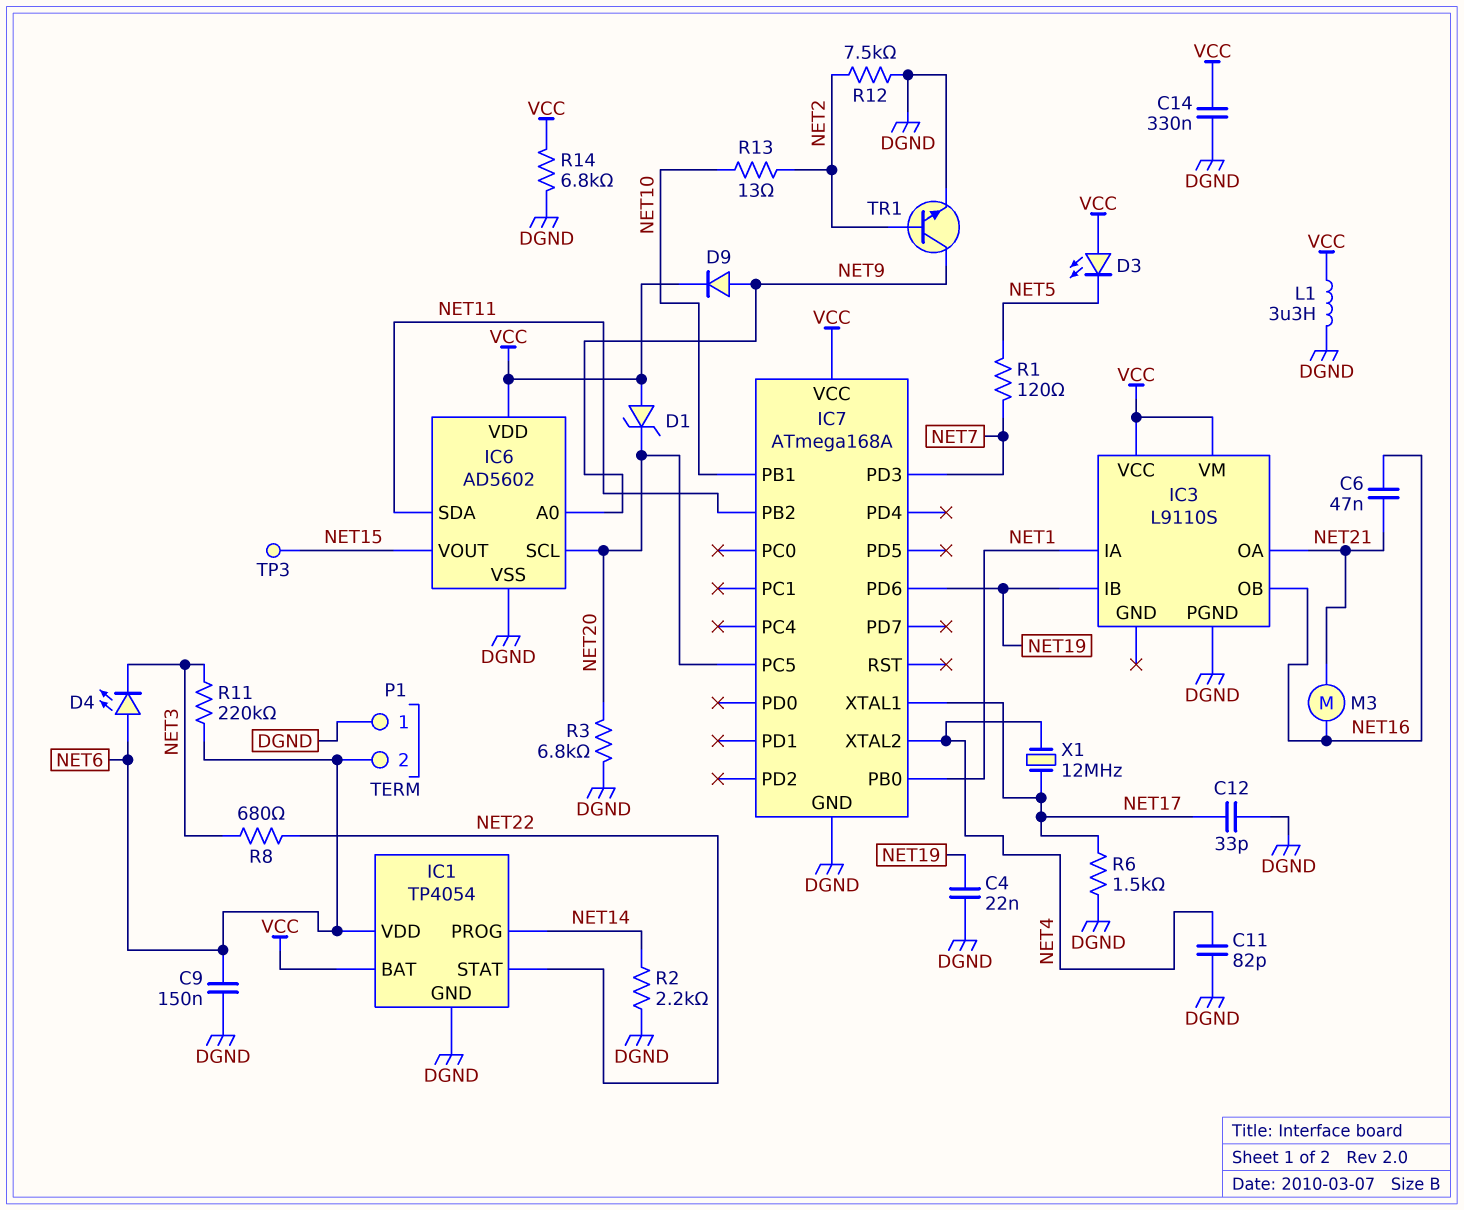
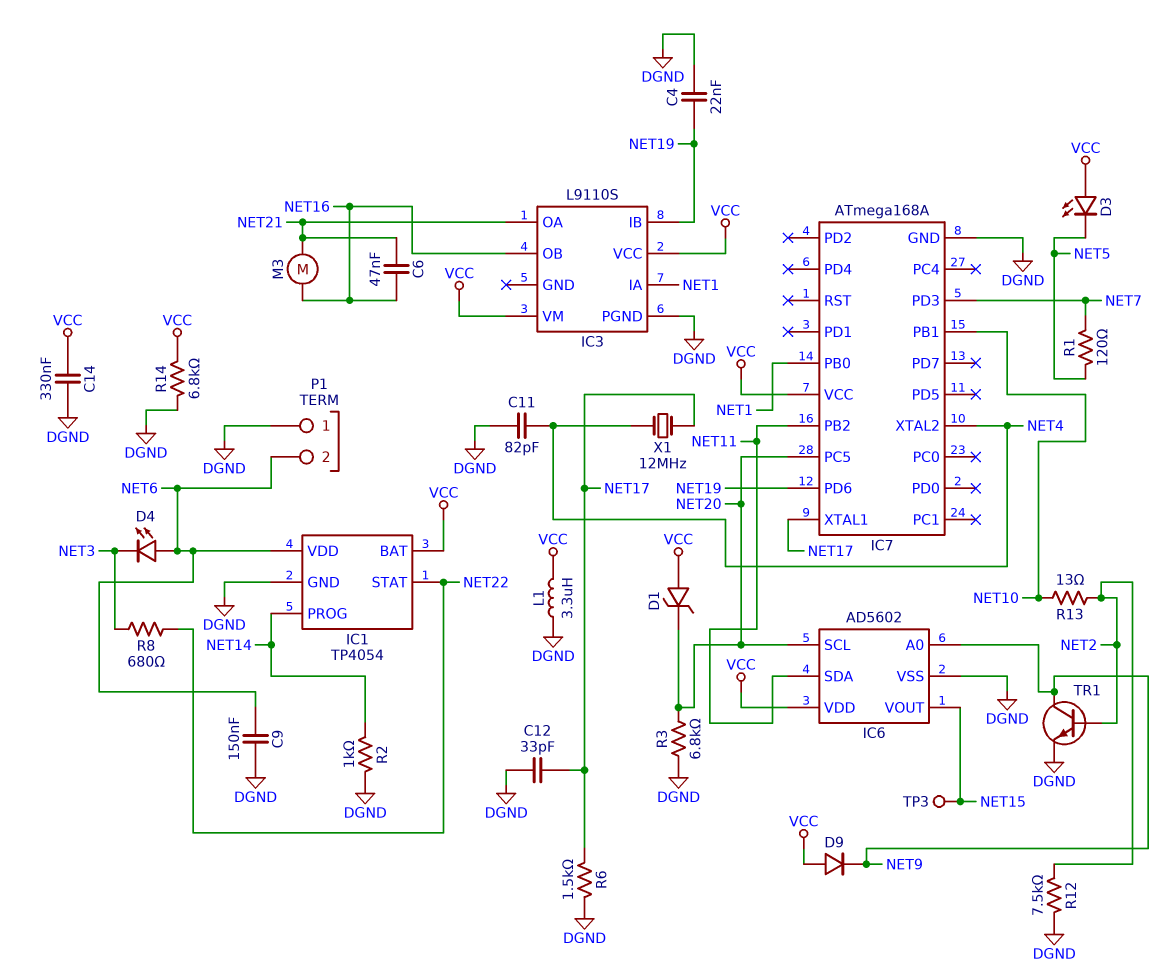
D9: diode (A NET9, K VCC) -> diode (A VCC, K NET9)
R2: 2.2k (DGND, NET14) -> 1k (DGND, NET14)
R11: 220k (NET3, NET6) -> none

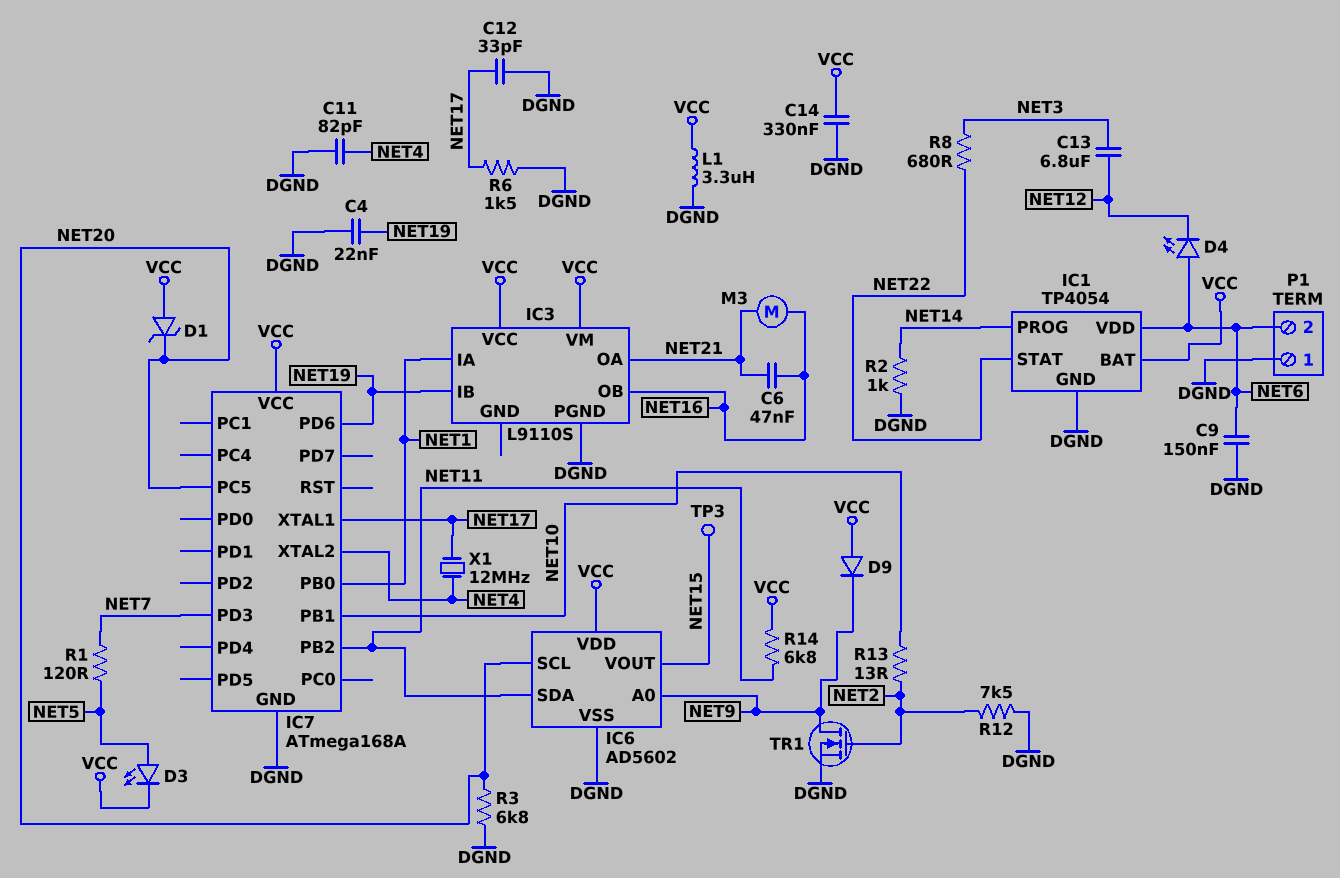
C13: none -> 6.8uF (NET3, NET12)
D3: LED (A VCC, K NET5) -> LED (A NET5, K VCC)
D4: LED (A NET6, K NET3) -> LED (A NET6, K NET12)
R14: 6.8k (DGND, VCC) -> 6.8k (NET11, VCC)
TR1: NPN (B NET2, C NET9, E DGND) -> NMOS (G NET2, D NET9, S DGND)

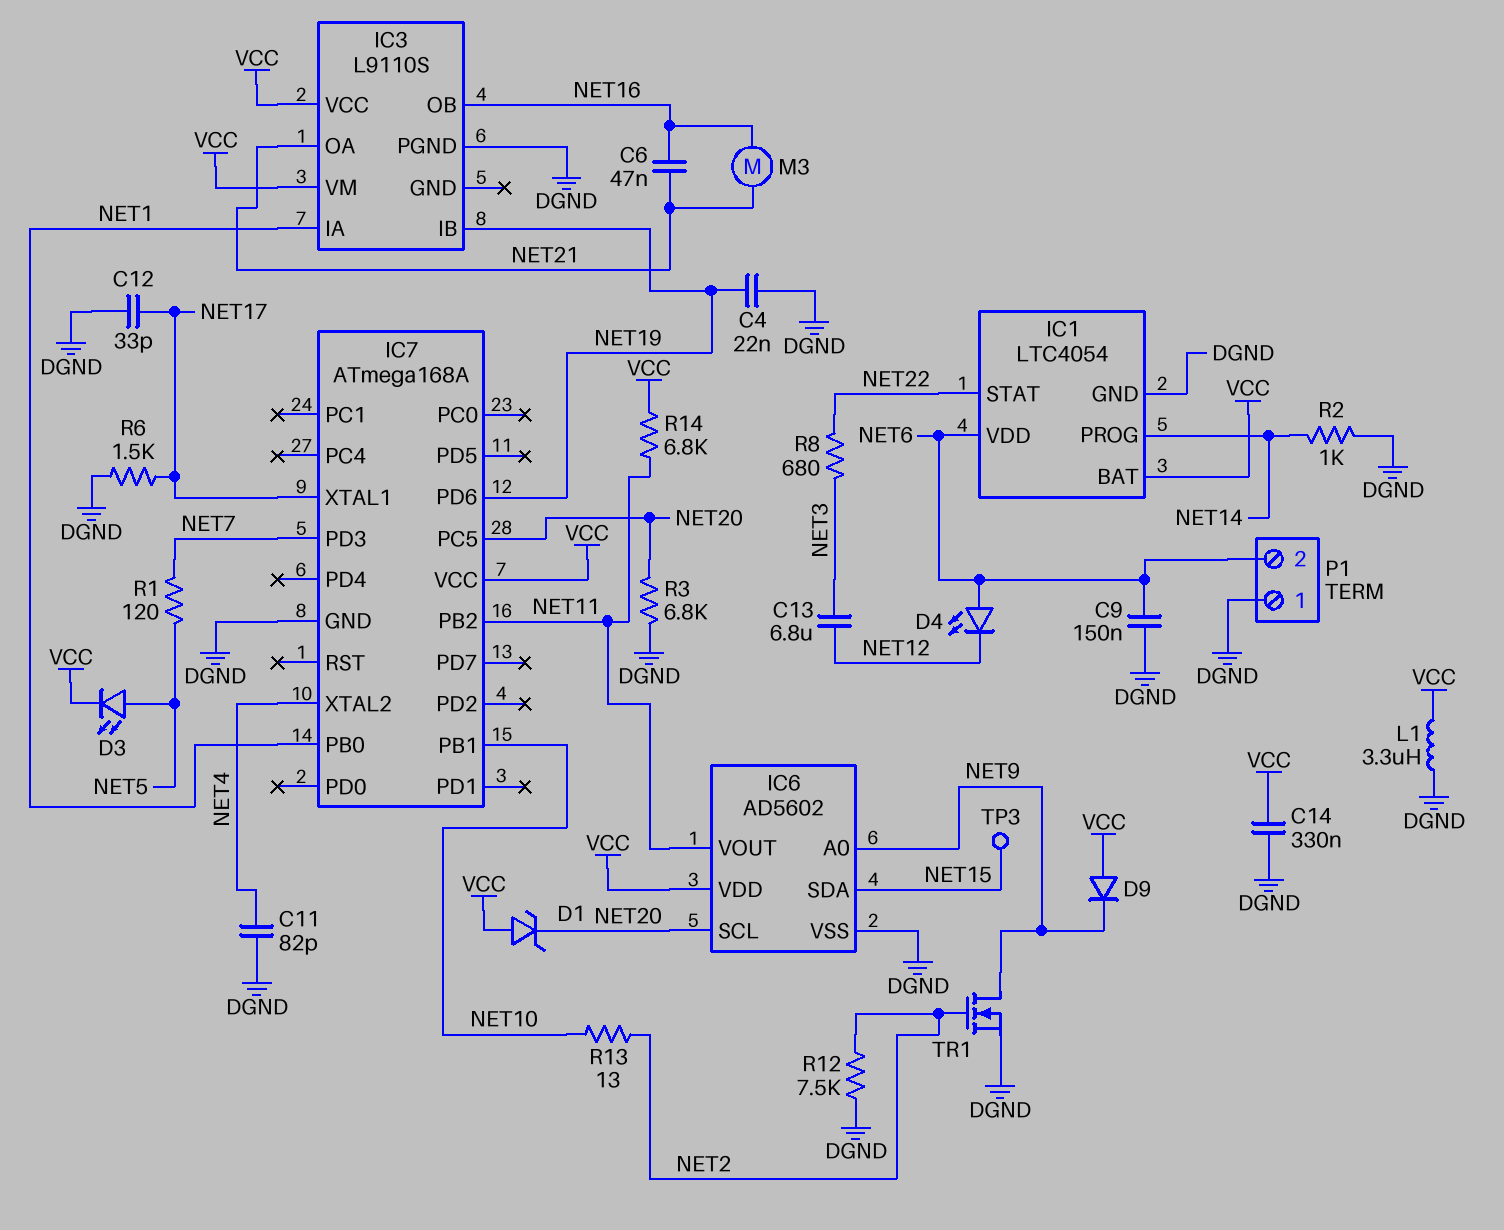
IC1: TP4054 -> LTC4054
IC6 pin SDA: NET11 -> NET15
IC6 pin VOUT: NET15 -> NET11
X1: 12MHz (NET4, NET17) -> none

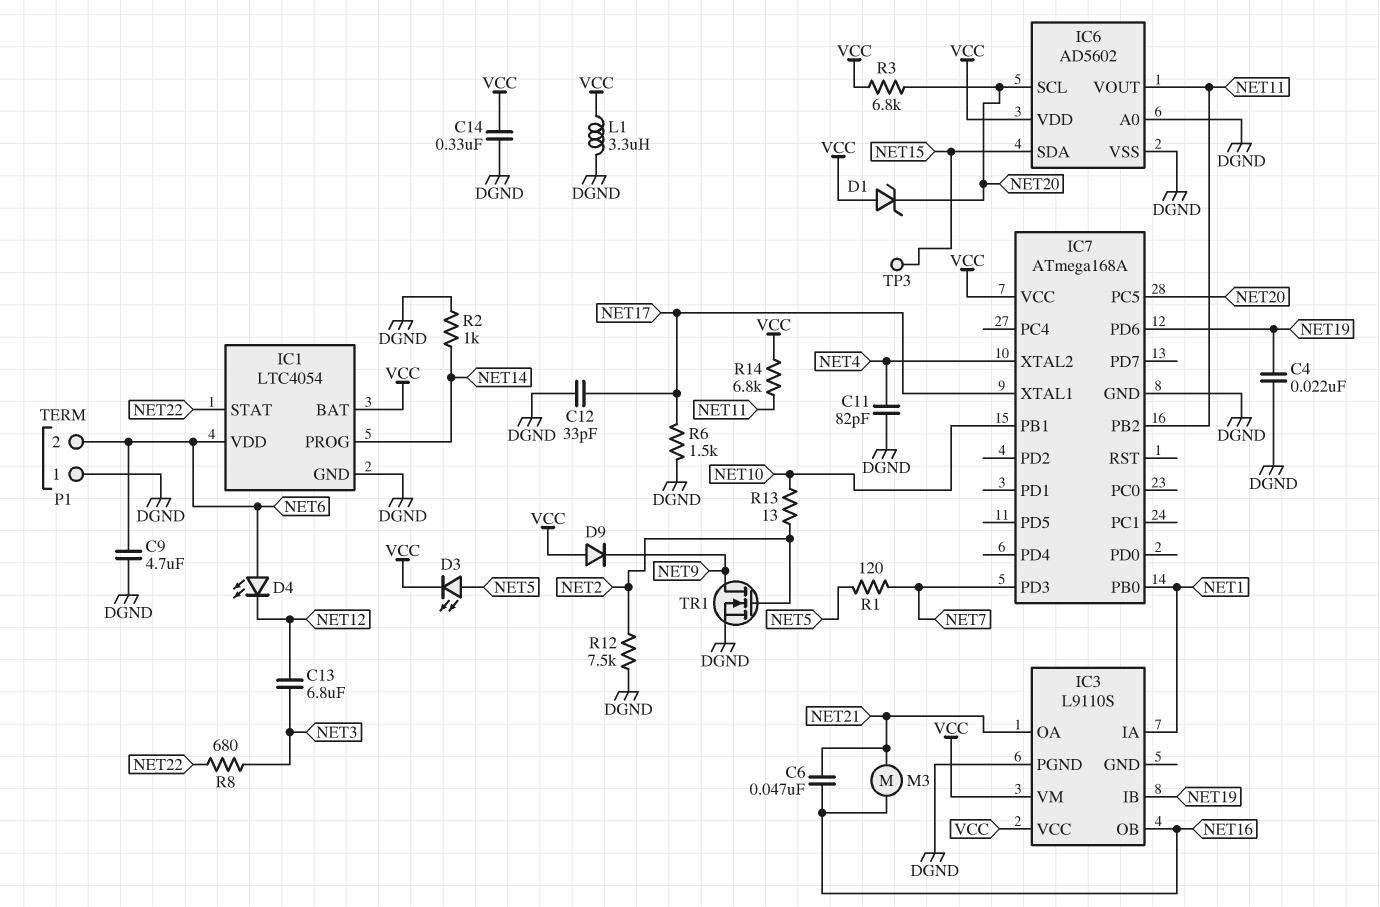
C9: 150nF (DGND, NET6) -> 4.7uF (DGND, NET6)
IC6 pin A0: NET9 -> DGND
R3: 6.8k (DGND, NET20) -> 6.8k (NET20, VCC)

